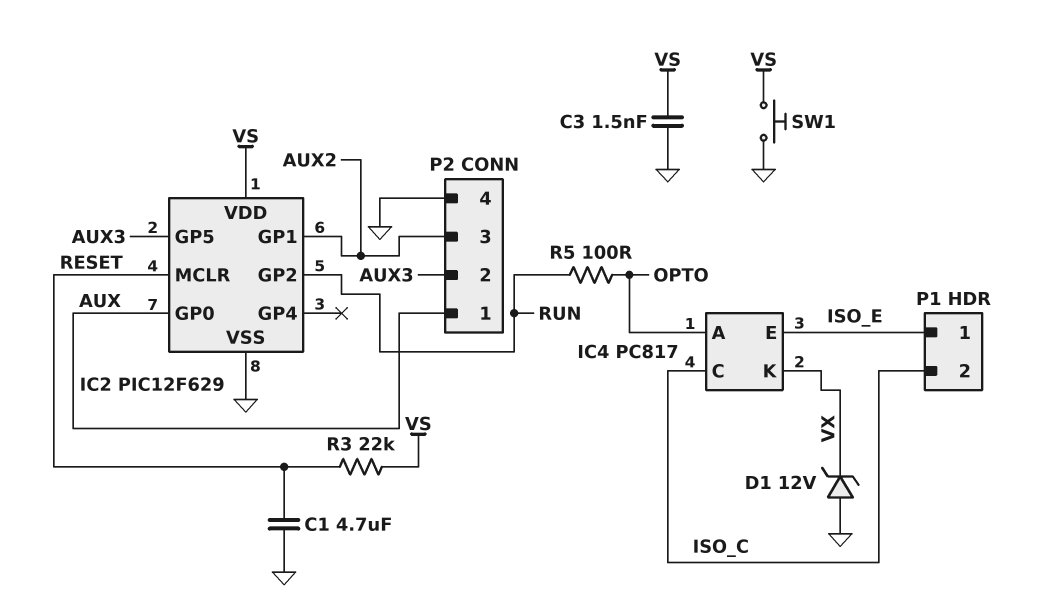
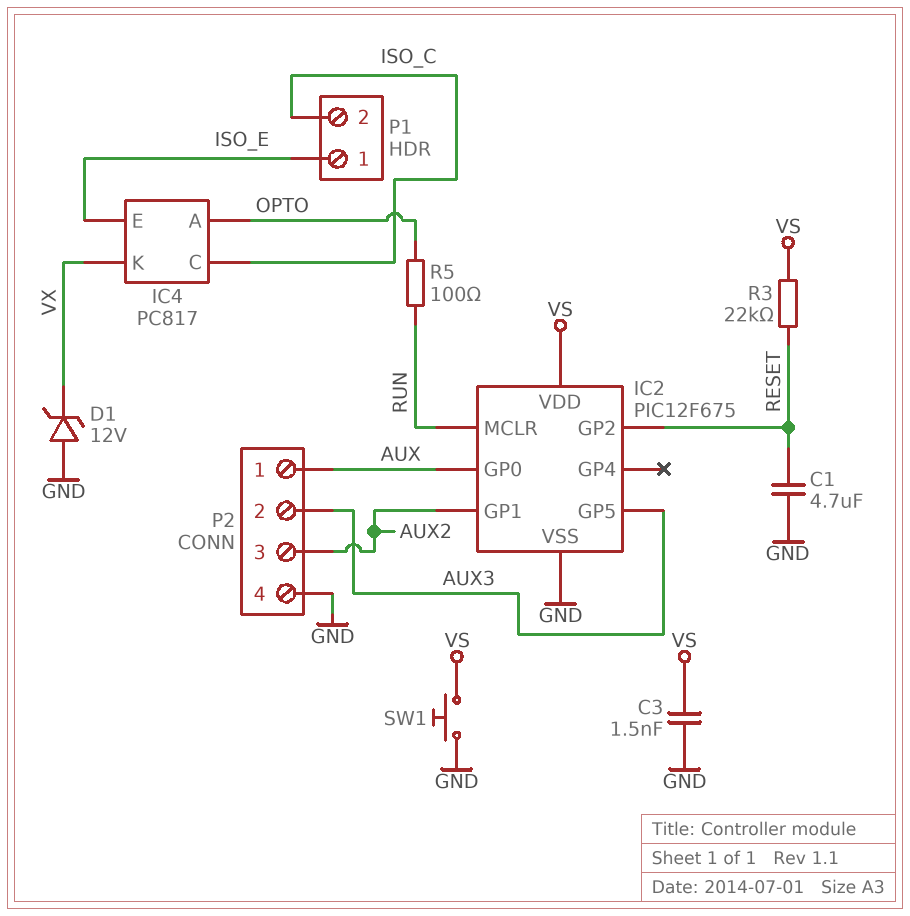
IC2: PIC12F629 -> PIC12F675
IC2 pin GP2: RUN -> RESET
IC2 pin MCLR: RESET -> RUN

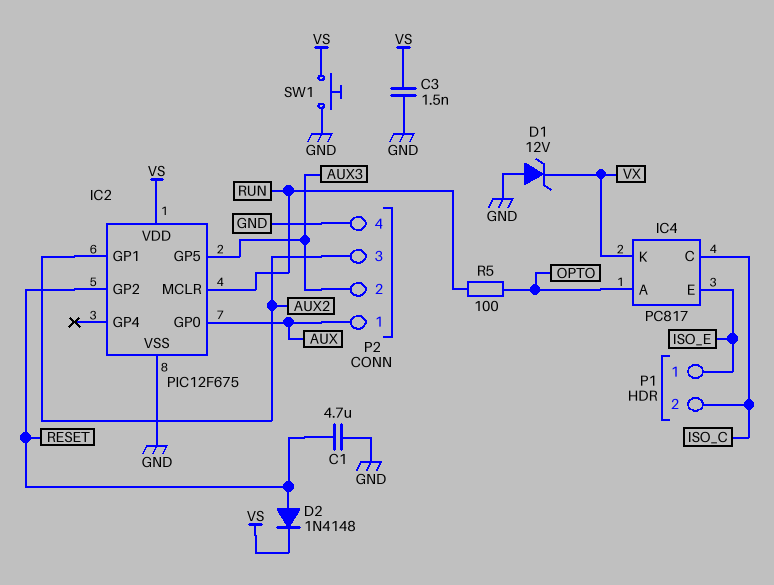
D2: none -> diode 1N4148 (A RESET, K VS)
R3: 22k (RESET, VS) -> none

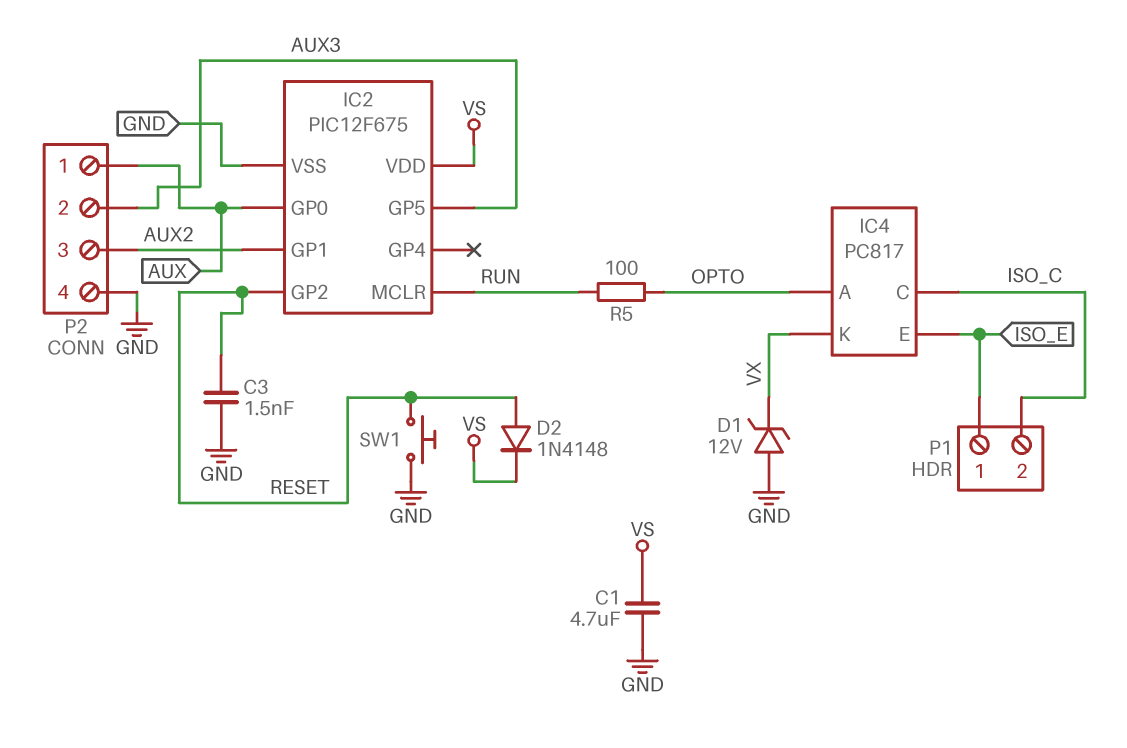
C1: 4.7uF (GND, RESET) -> 4.7uF (GND, VS)
C3: 1.5nF (GND, VS) -> 1.5nF (GND, RESET)
SW1: button (GND, VS) -> button (GND, RESET)

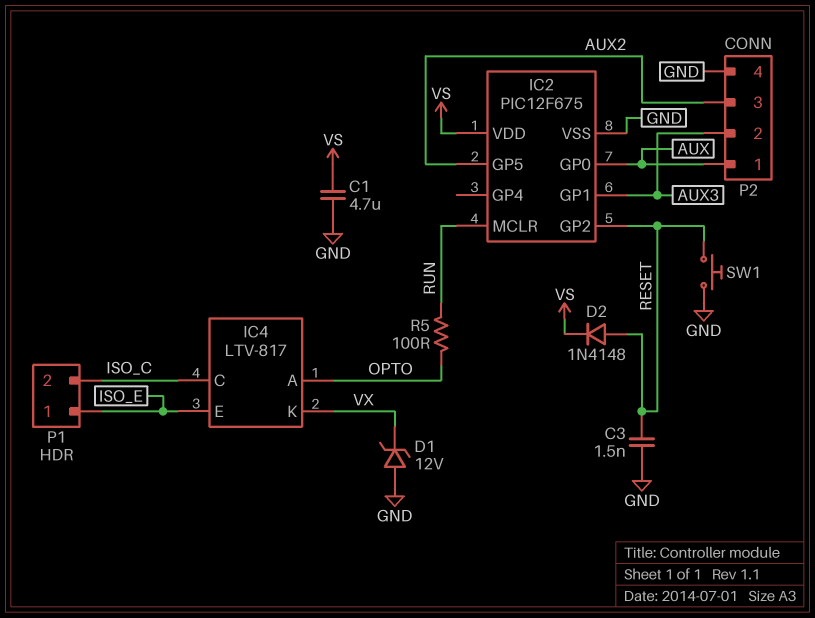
IC2 pin GP1: AUX2 -> AUX3
IC2 pin GP5: AUX3 -> AUX2
IC4: PC817 -> LTV-817

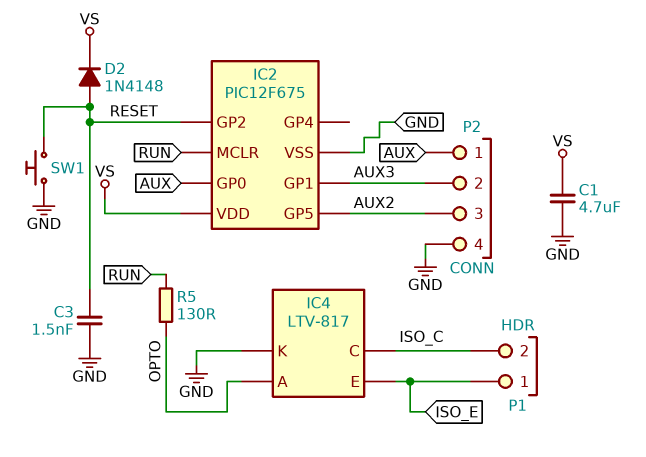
D1: zener 12V (A GND, K VX) -> none
IC4 pin K: VX -> GND
R5: 100 (OPTO, RUN) -> 130 (OPTO, RUN)

